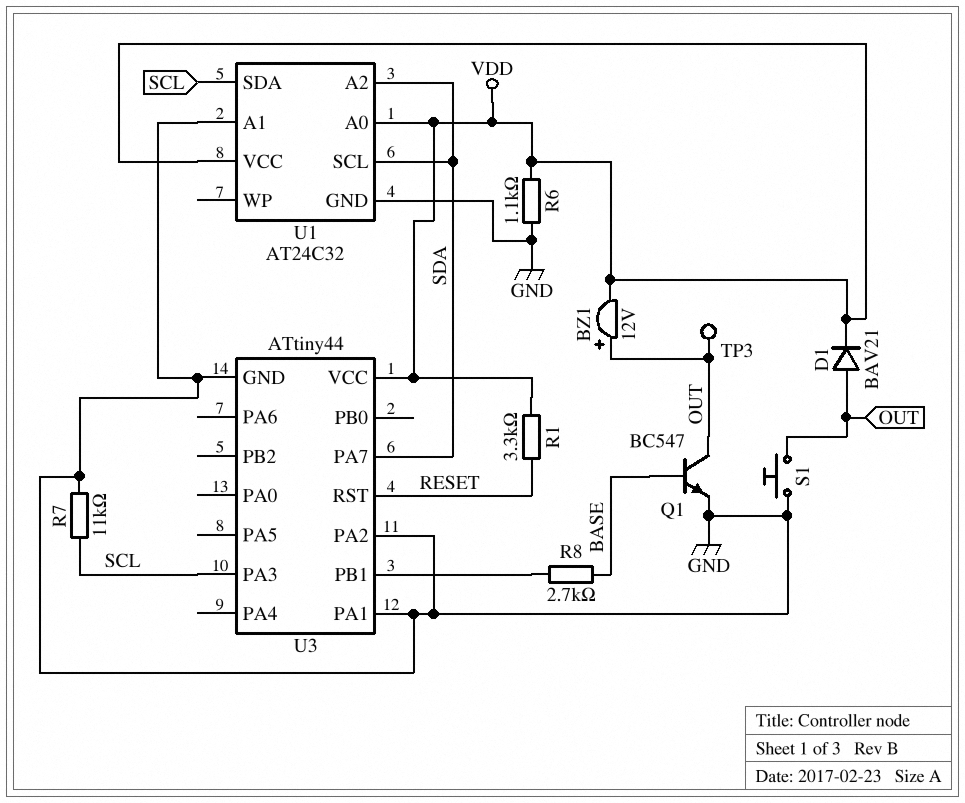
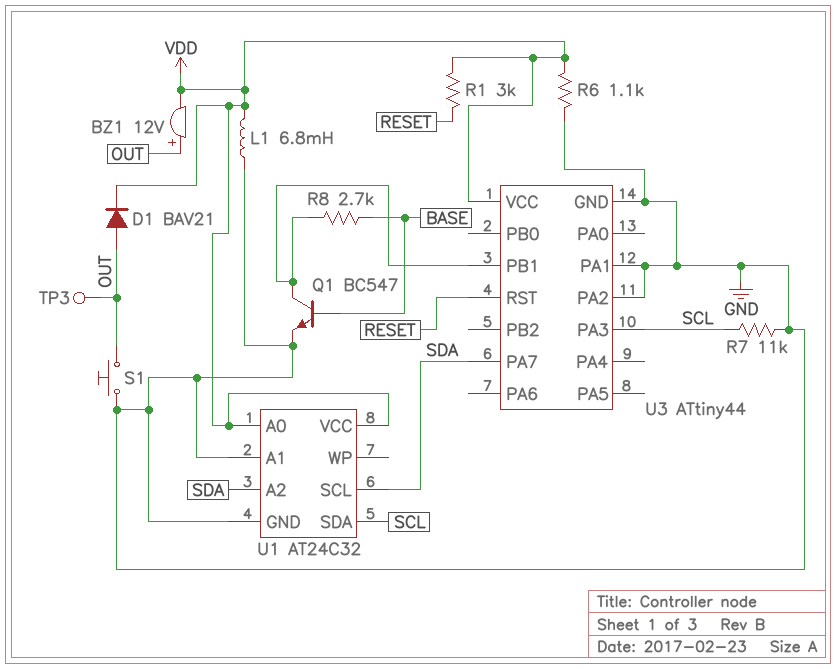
L1: none -> 6.8mH (GND, VDD)
Q1: NPN BC547 (B BASE, C OUT, E GND) -> NPN BC547 (B BASE, C U3/PB1, E GND)
R1: 3.3k (RESET, VDD) -> 3k (RESET, VDD)

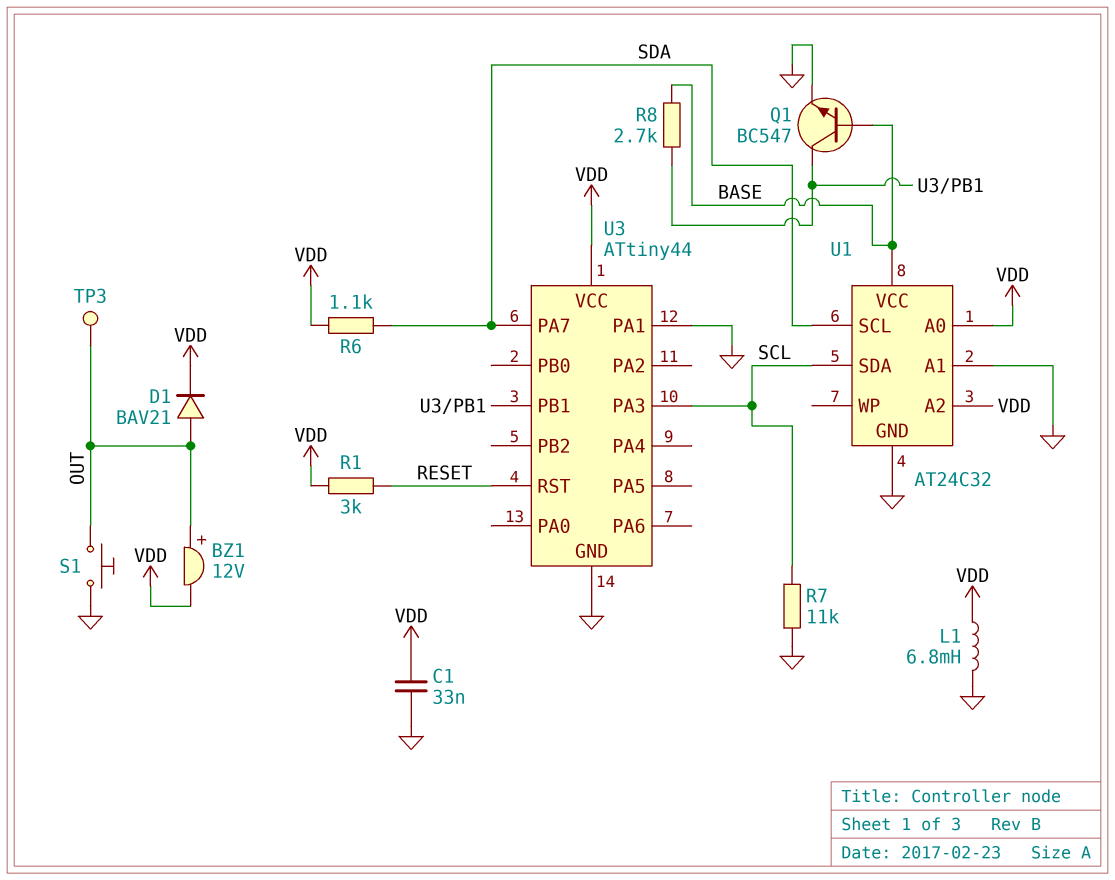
C1: none -> 33nF (GND, VDD)
R6: 1.1k (GND, VDD) -> 1.1k (SDA, VDD)
U1 pin A2: SDA -> VDD
U1 pin VCC: VDD -> BASE
U3 pin PA2: GND -> none

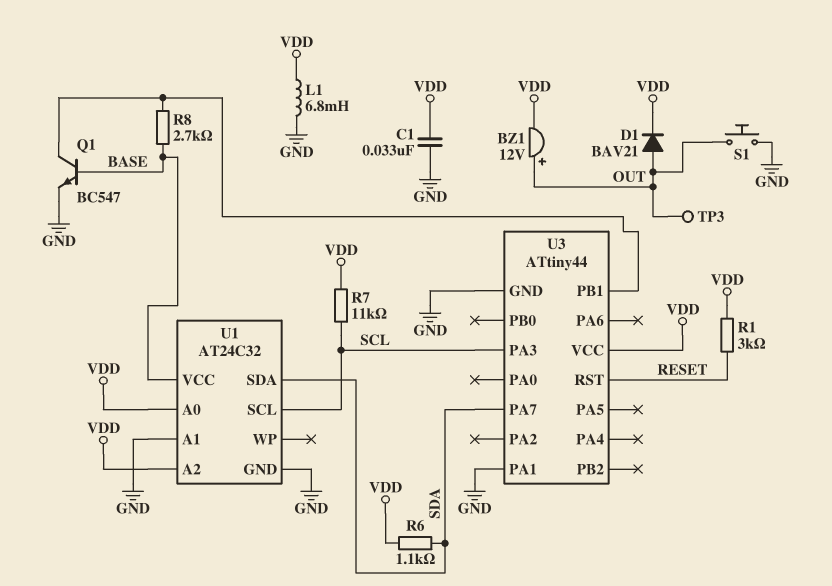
R7: 11k (GND, SCL) -> 11k (SCL, VDD)
U1 pin SCL: SDA -> SCL
U1 pin SDA: SCL -> SDA

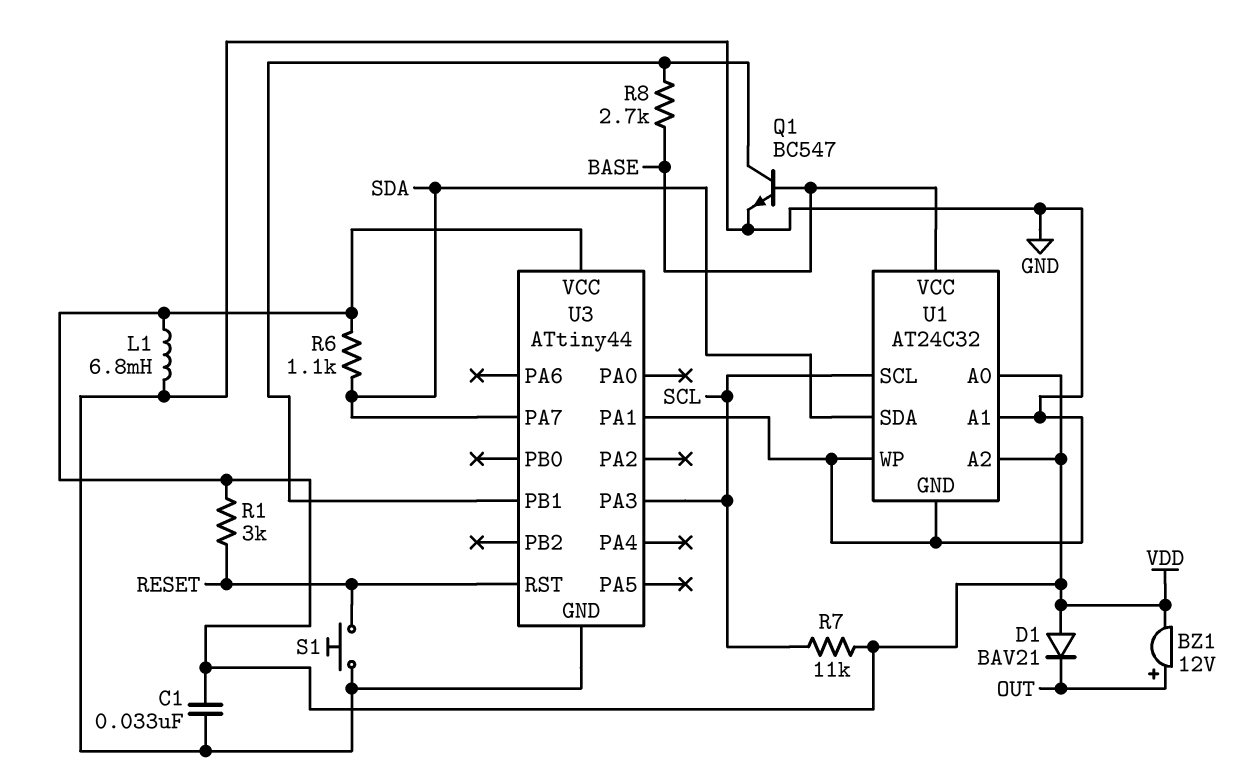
D1: diode BAV21 (A OUT, K VDD) -> diode BAV21 (A VDD, K OUT)
S1: button (GND, OUT) -> button (GND, RESET)
TP3: test point (OUT) -> none
U1 pin WP: none -> GND

